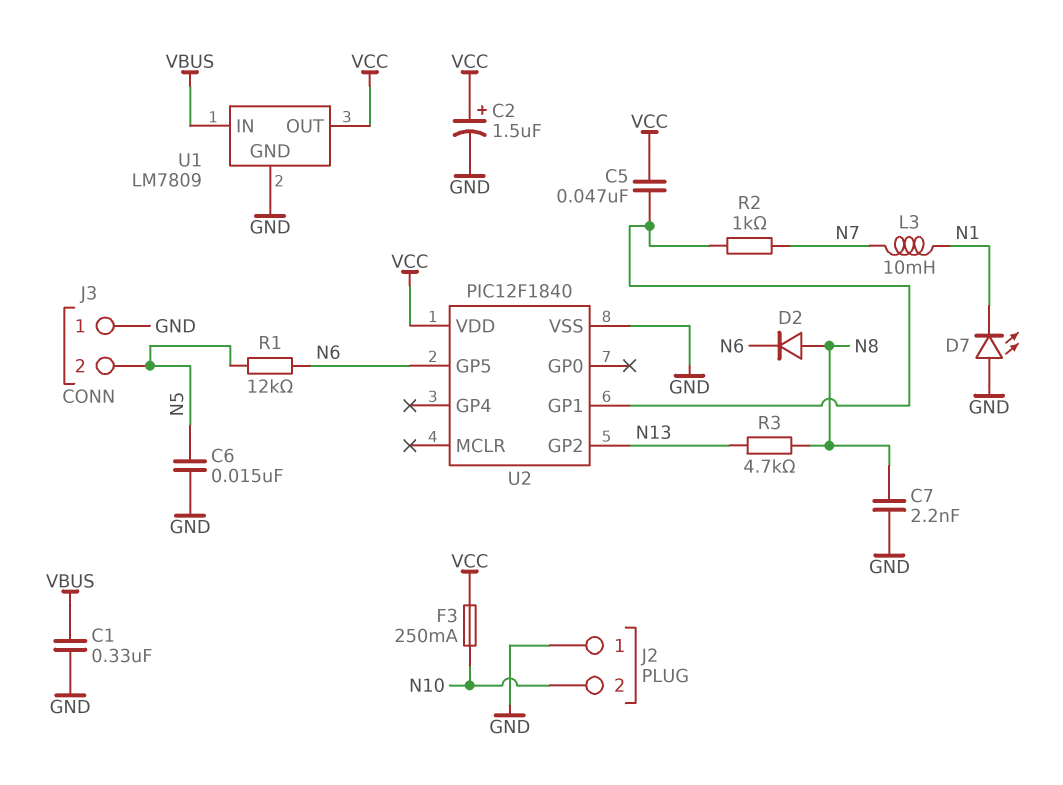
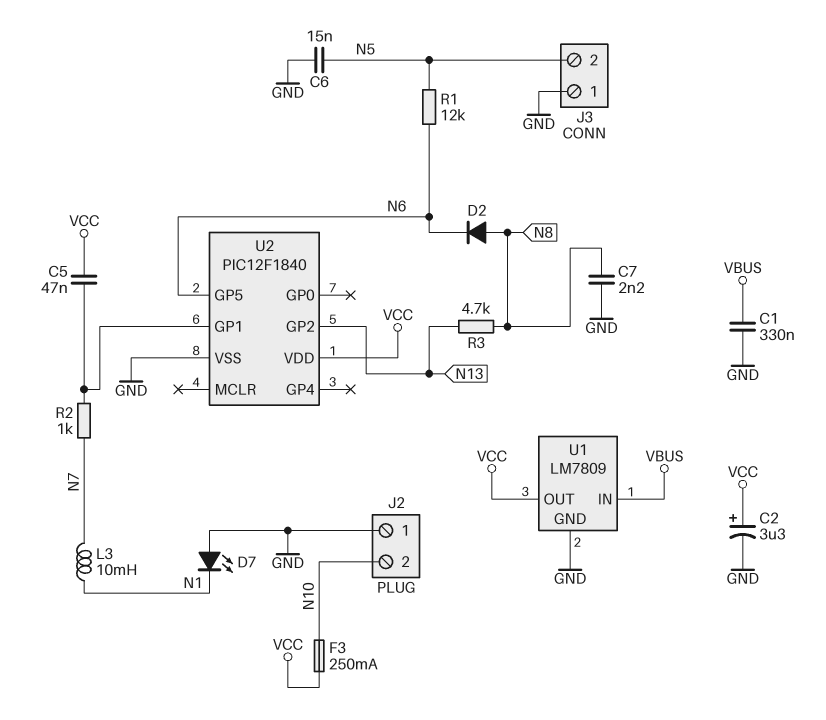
C2: 1.5uF (plus VCC, minus GND) -> 3.3uF (plus VCC, minus GND)

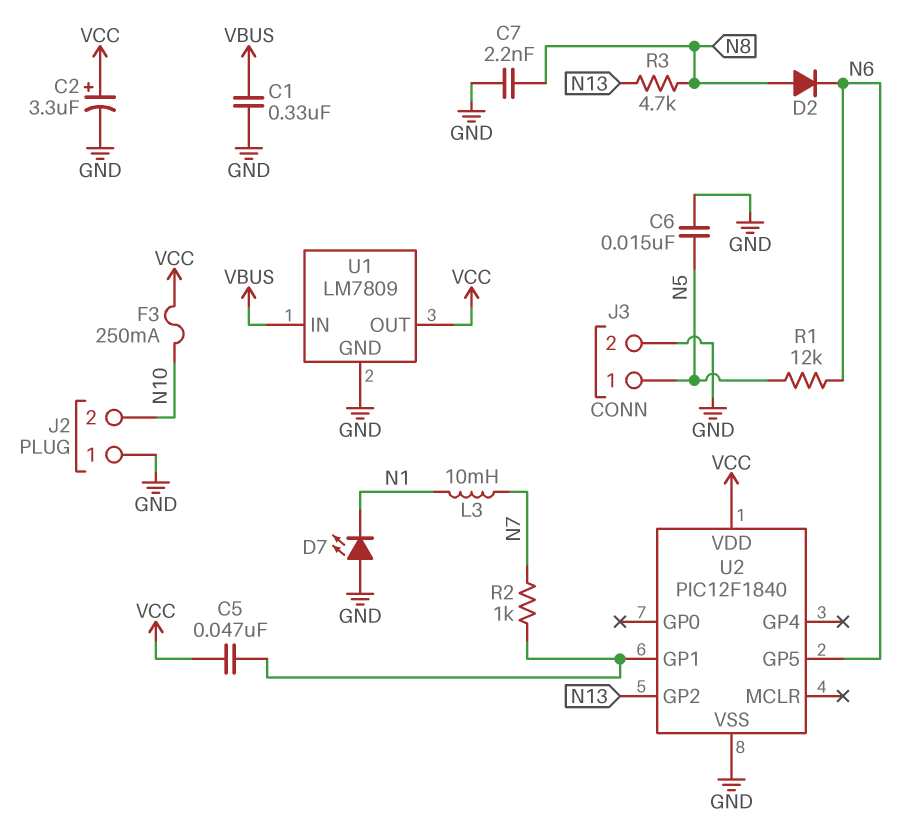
J3 pin 1: GND -> N5
J3 pin 2: N5 -> GND

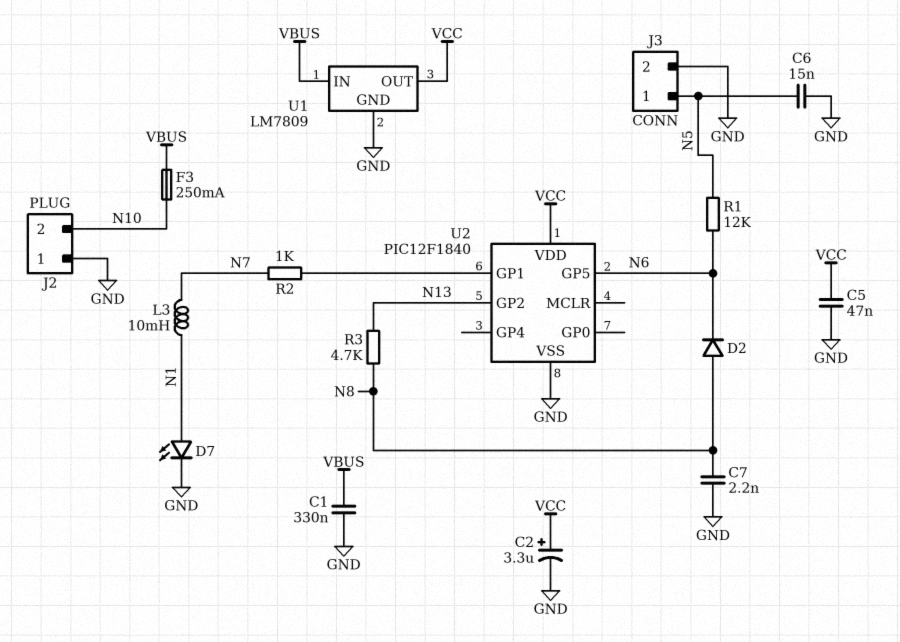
C5: 47nF (U2/GP1, VCC) -> 47nF (GND, VCC)
D7: LED (A GND, K N1) -> LED (A N1, K GND)
F3: 250mA (N10, VCC) -> 250mA (N10, VBUS)

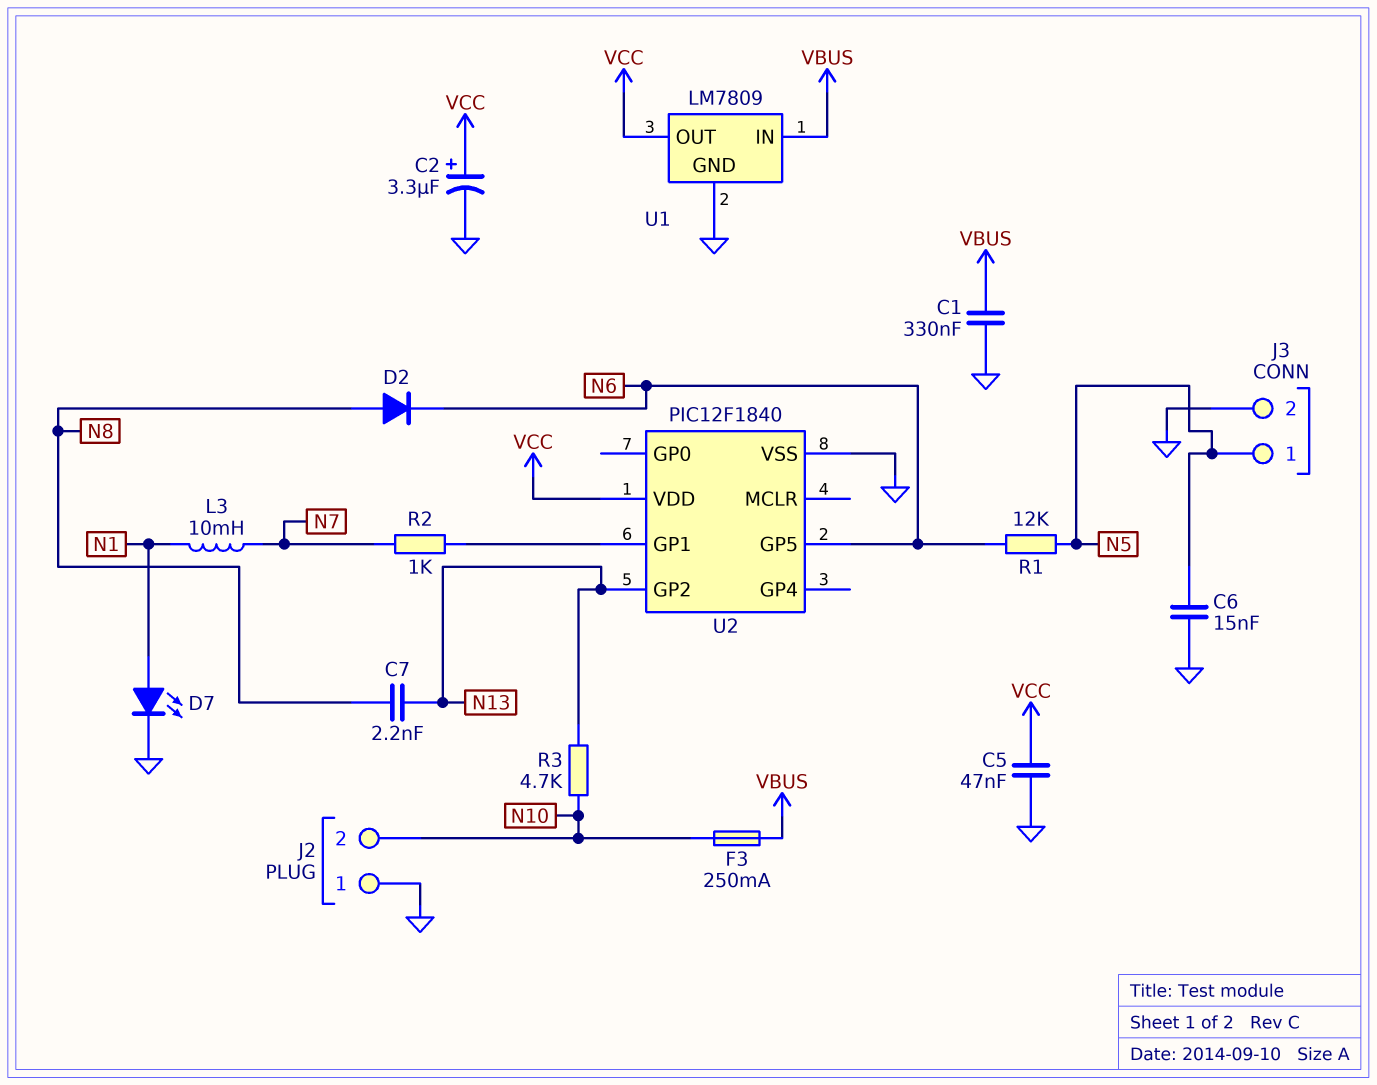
C7: 2.2nF (GND, N8) -> 2.2nF (N8, N13)
R3: 4.7k (N8, N13) -> 4.7k (N10, N13)

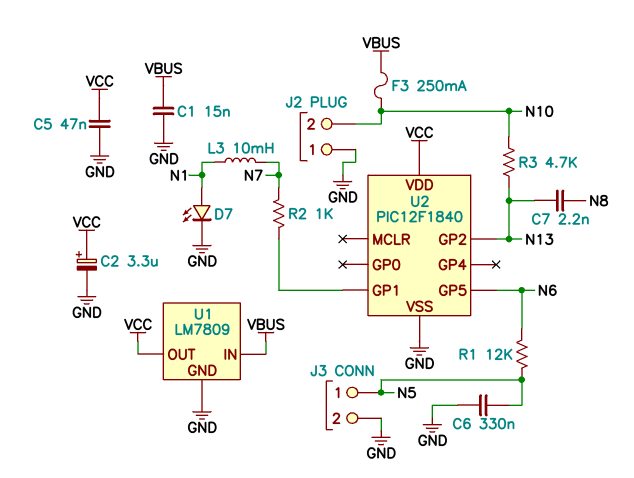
C1: 330nF (GND, VBUS) -> 15nF (GND, VBUS)
C6: 15nF (GND, N5) -> 330nF (GND, N5)
D2: diode (A N8, K N6) -> none

